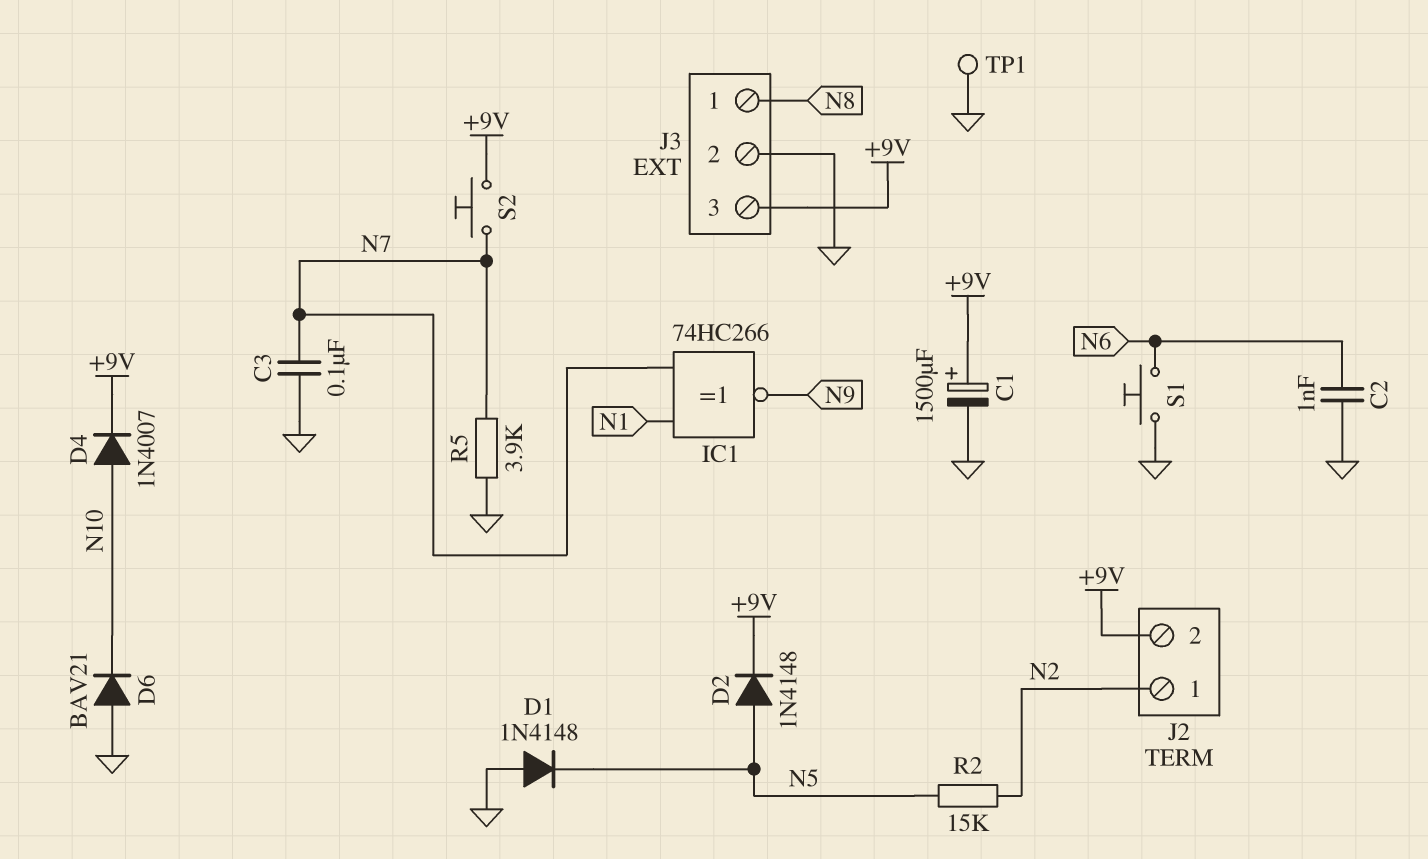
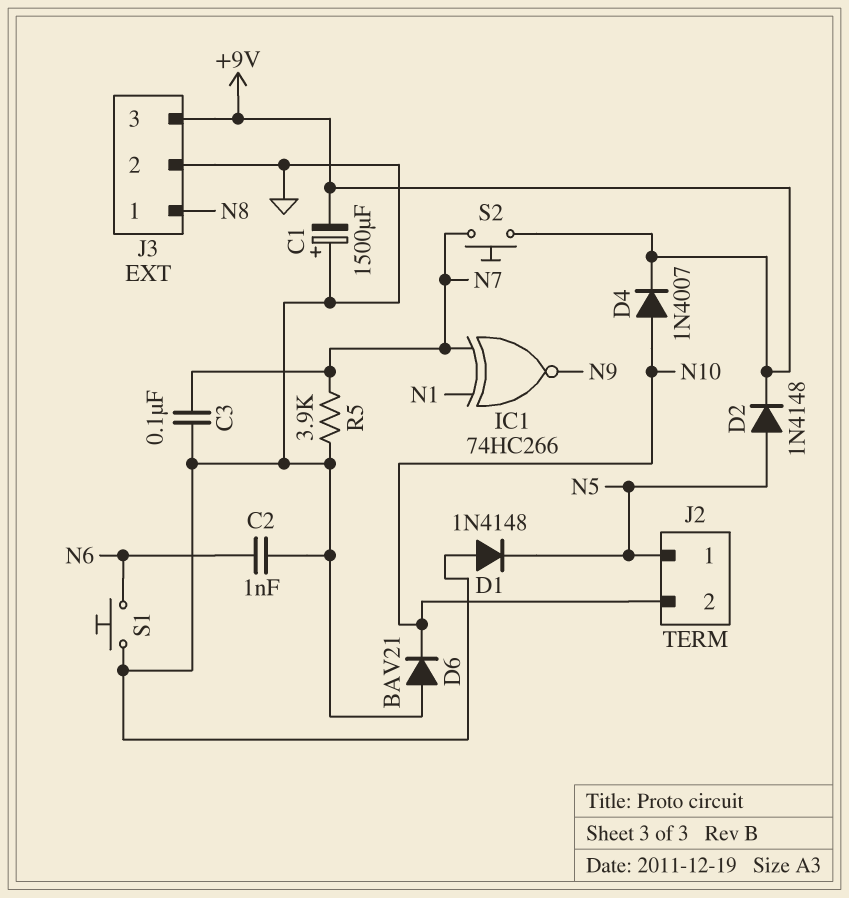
C1: 1500uF (plus +9V, minus GND) -> 1500uF (plus GND, minus +9V)
J2 pin 1: N2 -> N5
J2 pin 2: +9V -> N10
R2: 15k (N2, N5) -> none
TP1: test point (GND) -> none

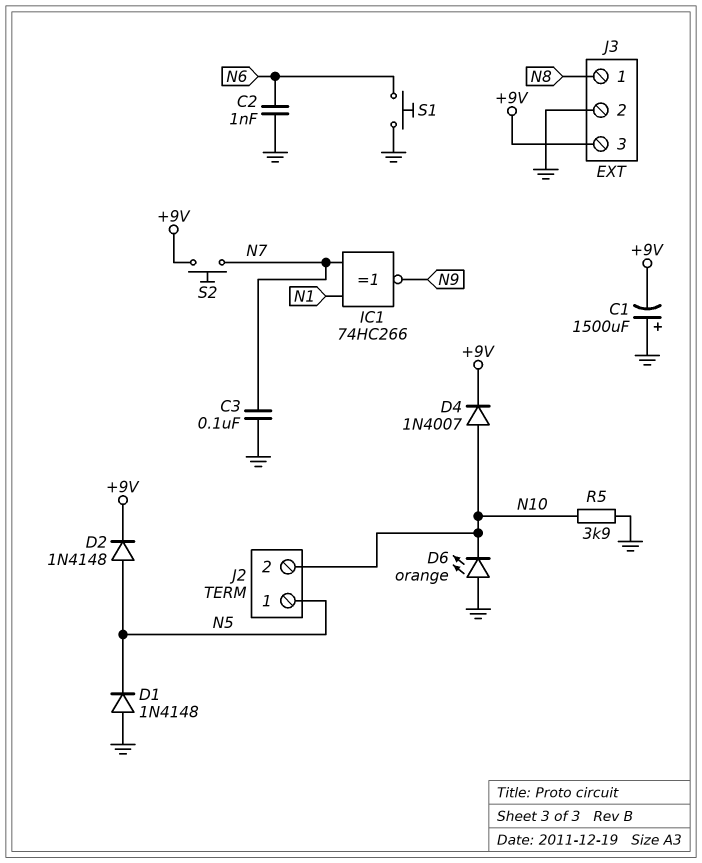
D6: diode BAV21 (A GND, K N10) -> LED orange (A GND, K N10)
R5: 3.9k (GND, N7) -> 3.9k (GND, N10)

